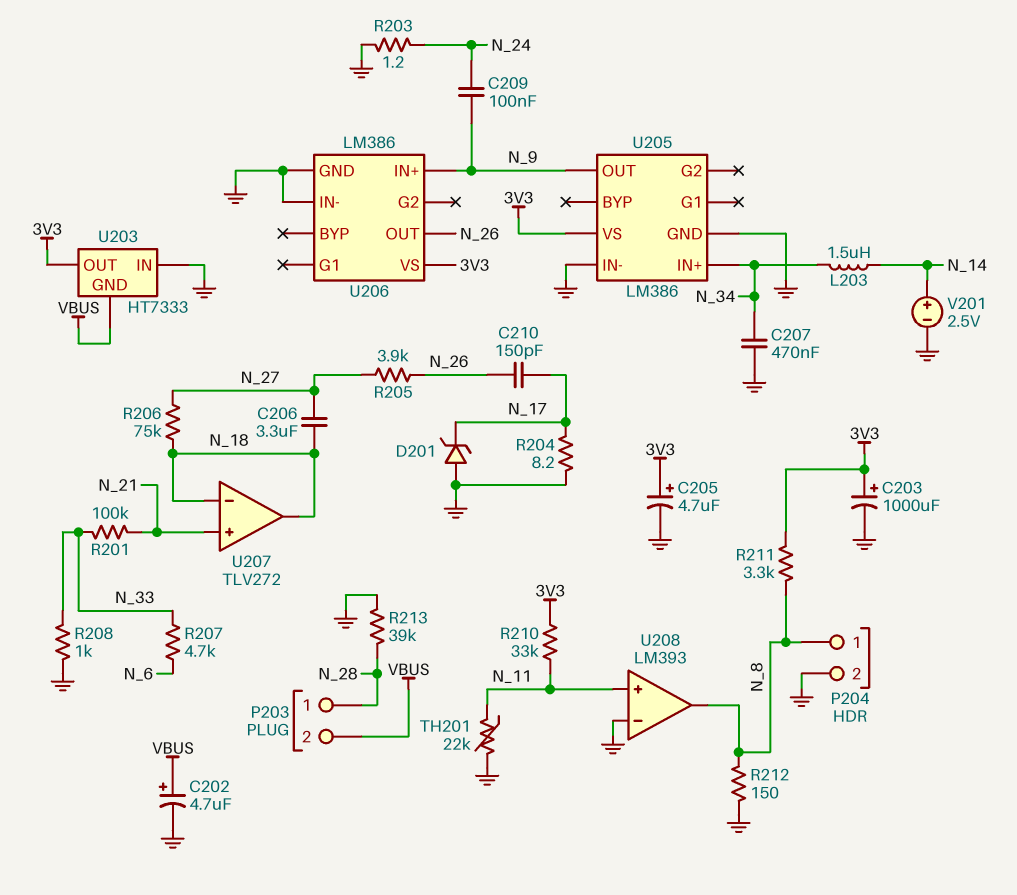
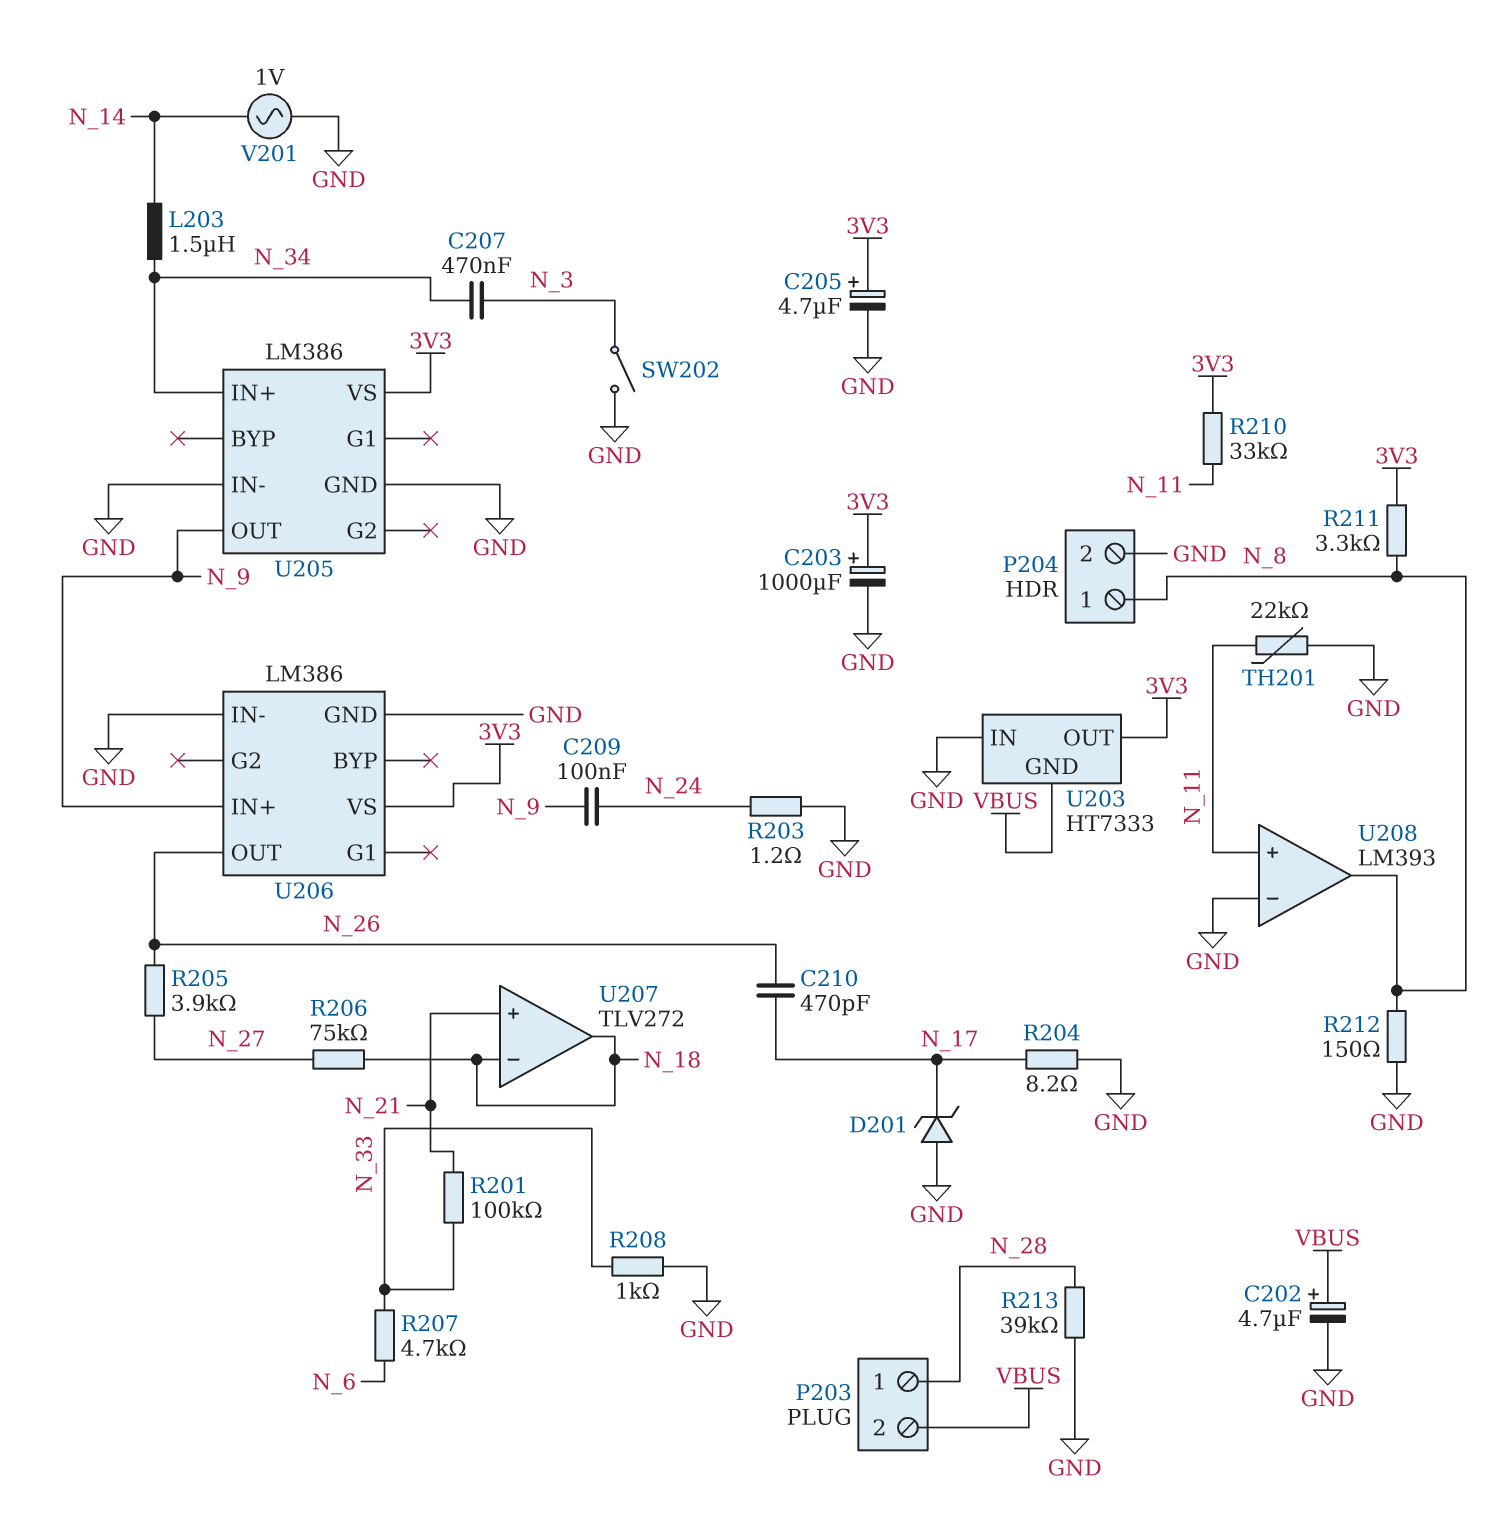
C206: 3.3uF (N_18, N_27) -> none
C207: 470nF (GND, N_34) -> 470nF (N_3, N_34)
C210: 150pF (N_17, N_26) -> 470pF (N_17, N_26)
SW202: none -> switch (GND, N_3)
V201: 2.5V (plus N_14, minus GND) -> AC 1V (GND, N_14)

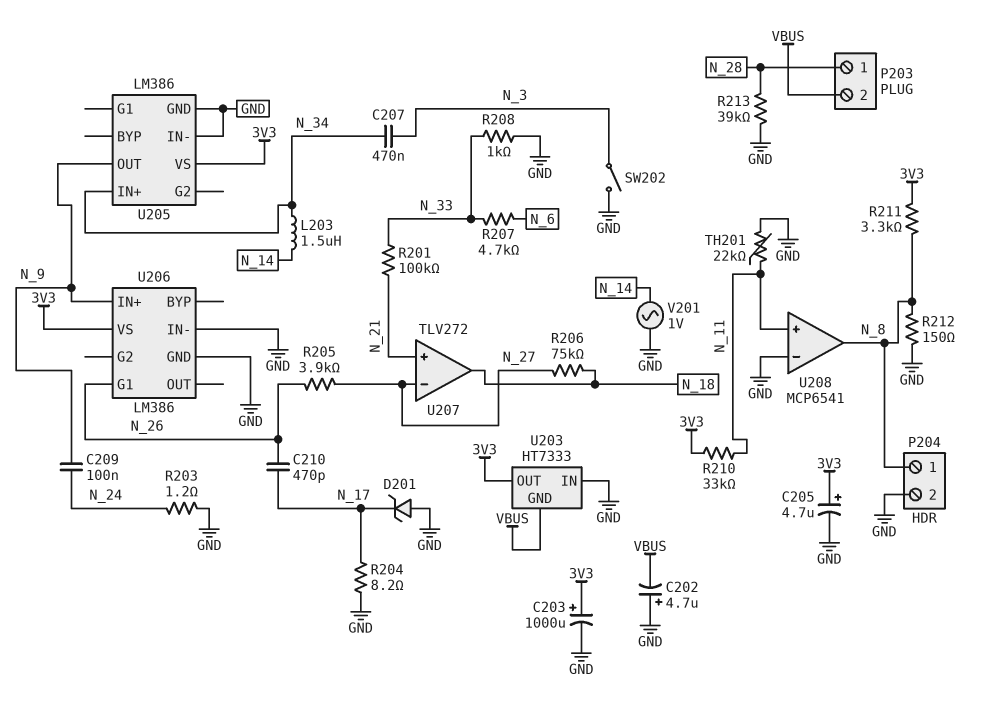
C202: 4.7uF (plus VBUS, minus GND) -> 4.7uF (plus GND, minus VBUS)
U206 pin G1: none -> N_26
U206 pin OUT: N_26 -> none
U207 pin in-: N_18 -> N_27
U208: LM393 -> MCP6541

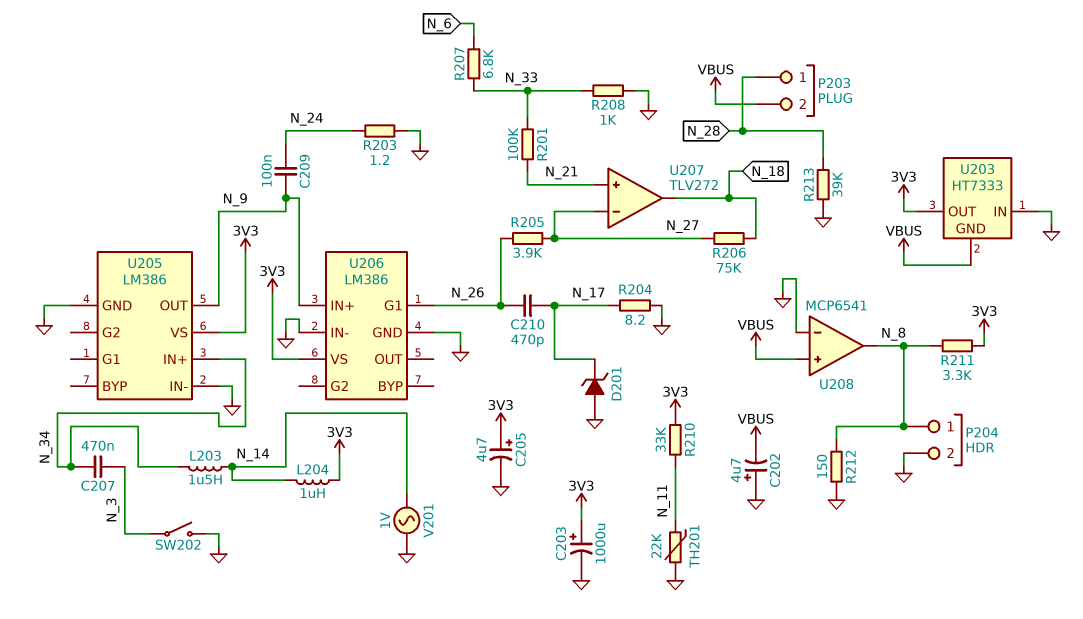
L204: none -> 1uH (3V3, N_14)
R207: 4.7k (N_6, N_33) -> 6.8k (N_6, N_33)
U208 pin in+: N_11 -> VBUS

